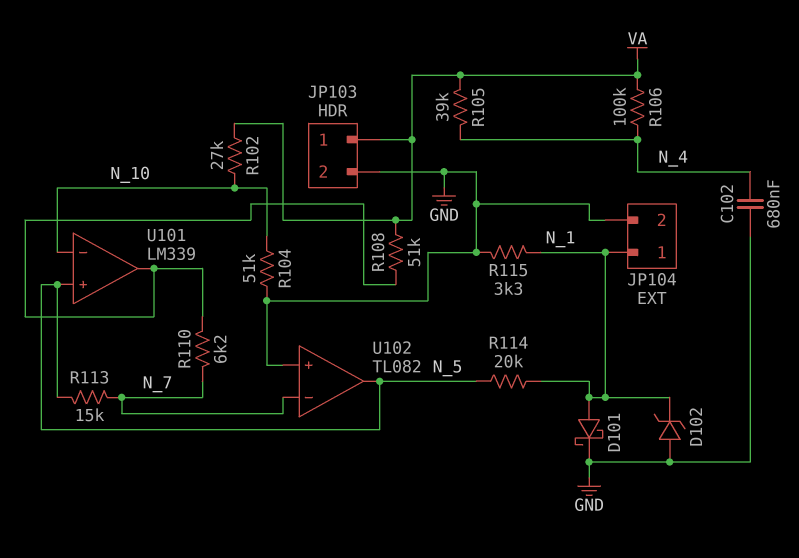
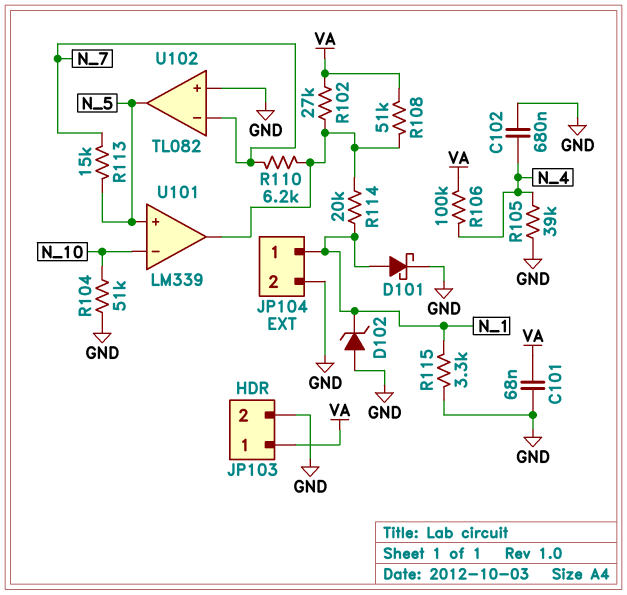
C101: none -> 68nF (GND, VA)
R102: 27k (N_10, VA) -> 27k (U101/out, VA)
R105: 39k (N_4, VA) -> 39k (GND, N_4)
R114: 20k (N_1, N_5) -> 20k (N_1, U101/out)

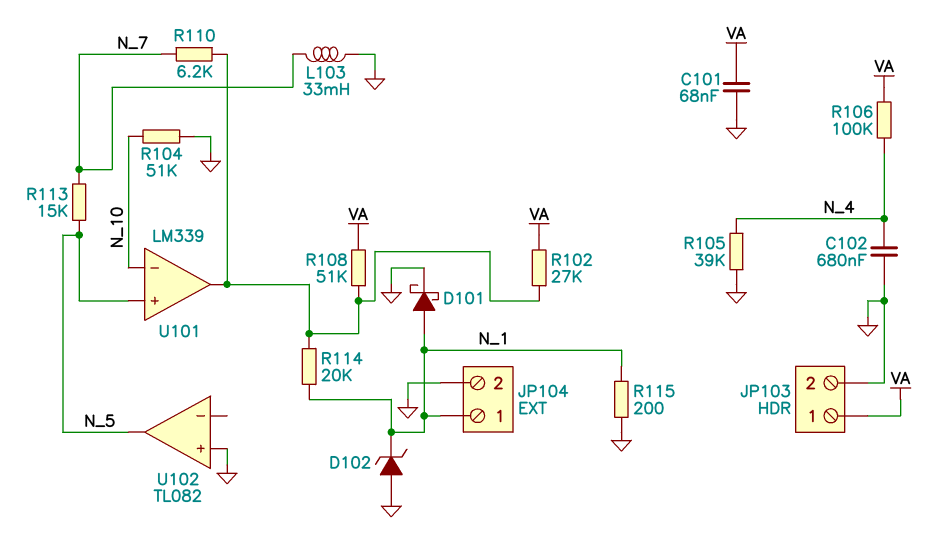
L103: none -> 33mH (GND, N_7)
R115: 3.3k (GND, N_1) -> 200 (GND, N_1)
U102 pin in-: N_7 -> none

